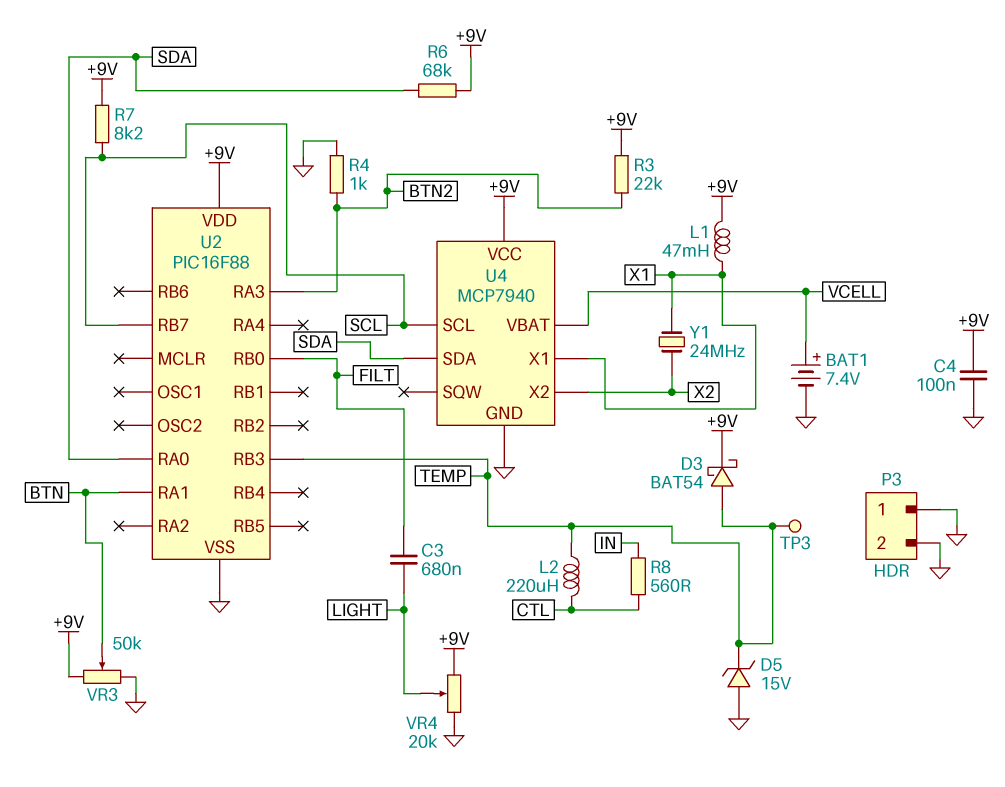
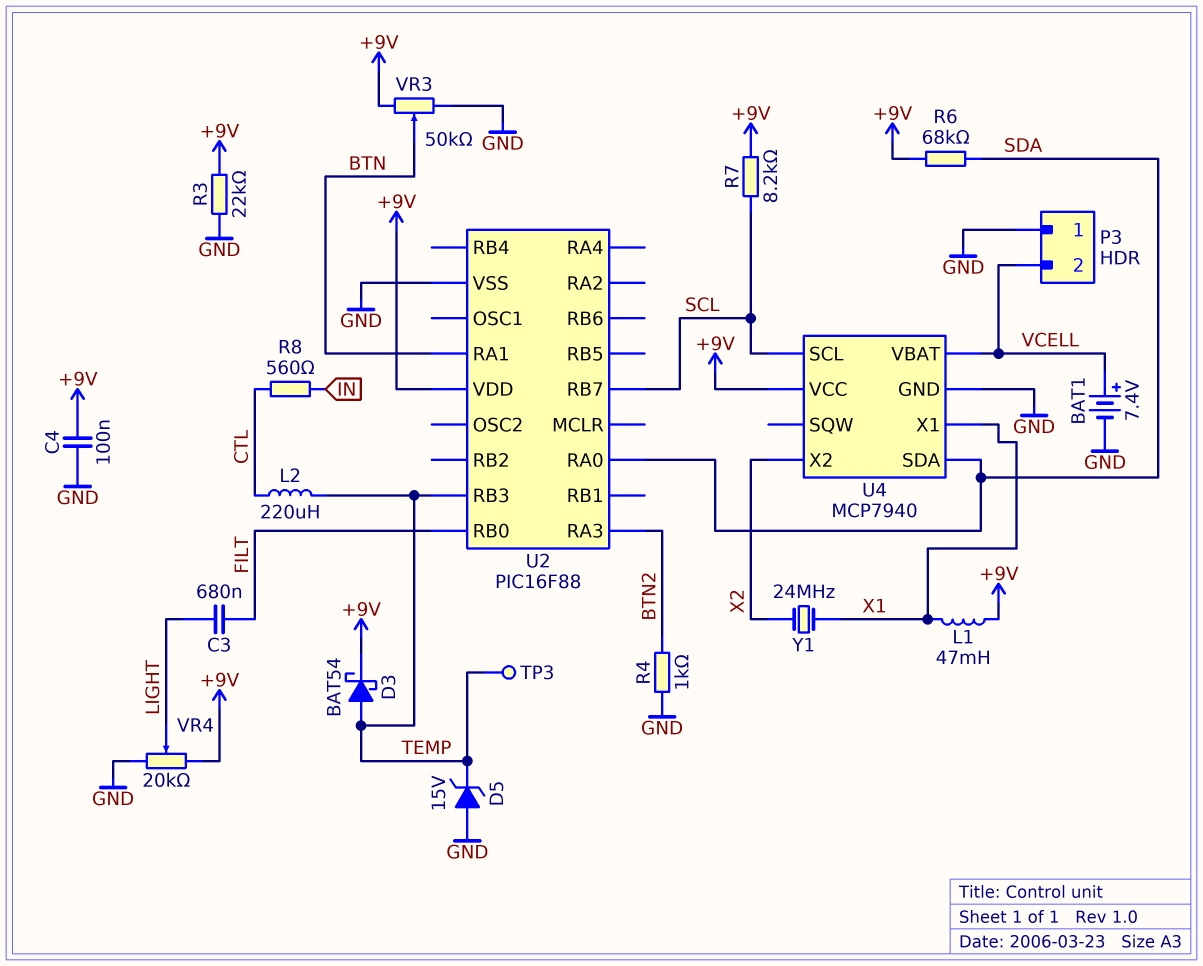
P3 pin 2: GND -> VCELL
R3: 22k (+9V, BTN2) -> 22k (+9V, GND)

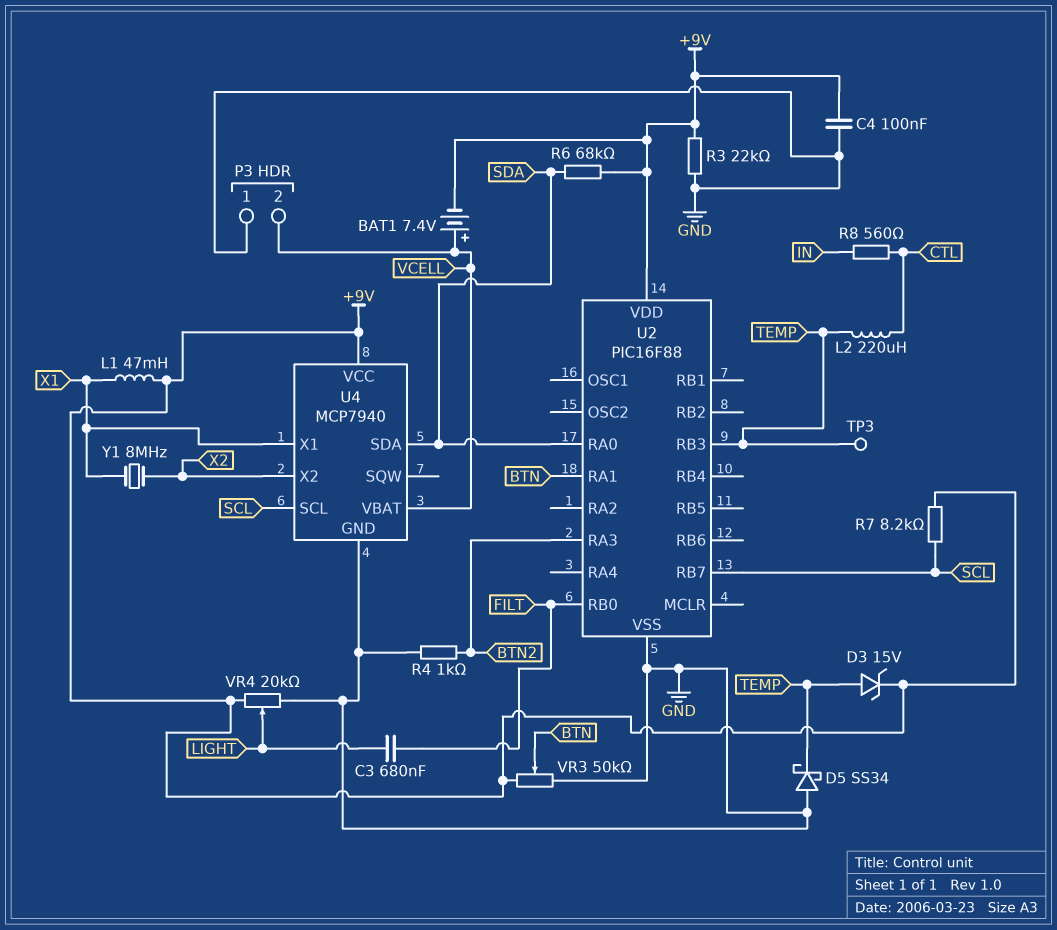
BAT1: 7.4V (plus VCELL, minus GND) -> 7.4V (plus VCELL, minus +9V)
D3: schottky BAT54 (A TEMP, K +9V) -> zener 15V (A TEMP, K +9V)
D5: zener 15V (A GND, K TEMP) -> schottky SS34 (A GND, K TEMP)
Y1: 24MHz (X1, X2) -> 8MHz (X1, X2)

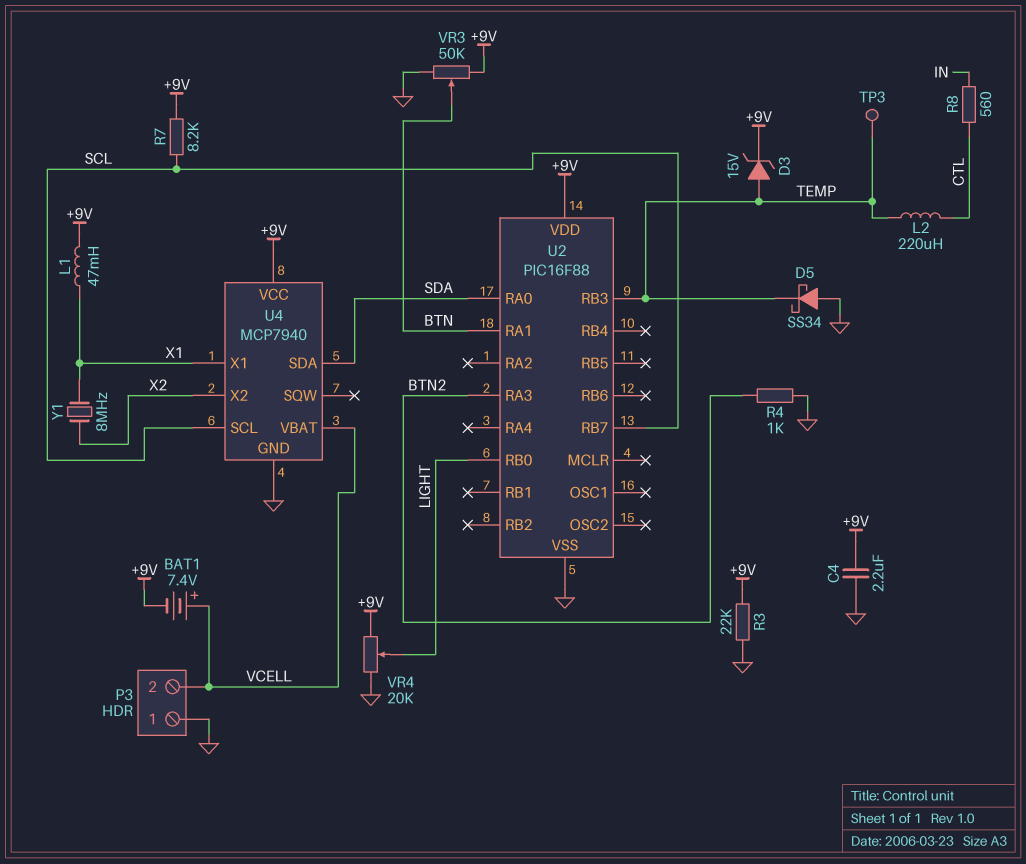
C3: 680nF (FILT, LIGHT) -> none
C4: 100nF (+9V, GND) -> 2.2uF (+9V, GND)
R6: 68k (+9V, SDA) -> none
U2 pin RB0: FILT -> LIGHT

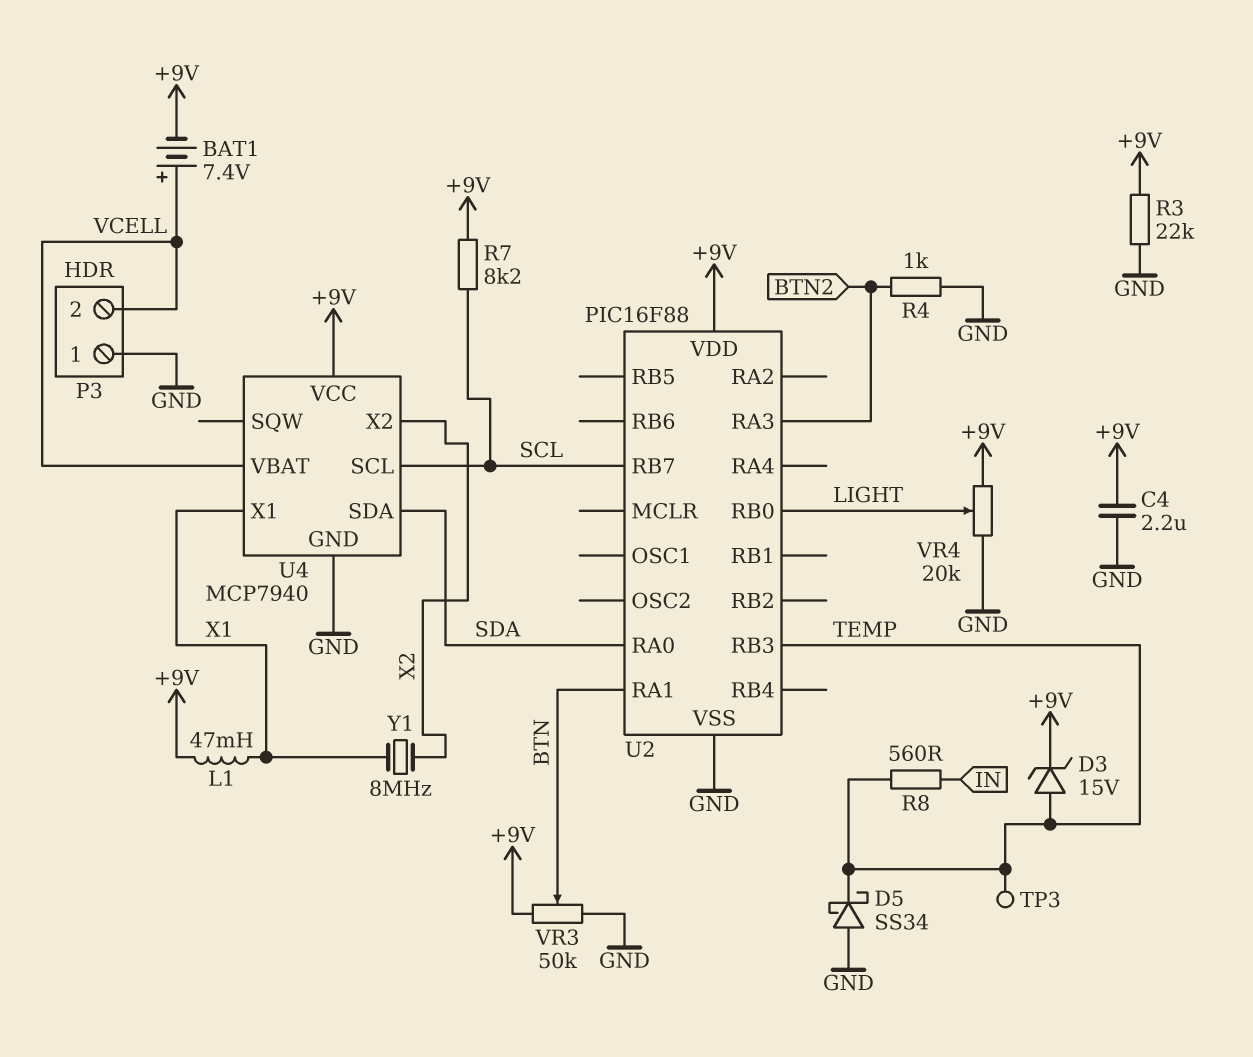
L2: 220uH (CTL, TEMP) -> none
R8: 560 (CTL, IN) -> 560 (IN, TEMP)

